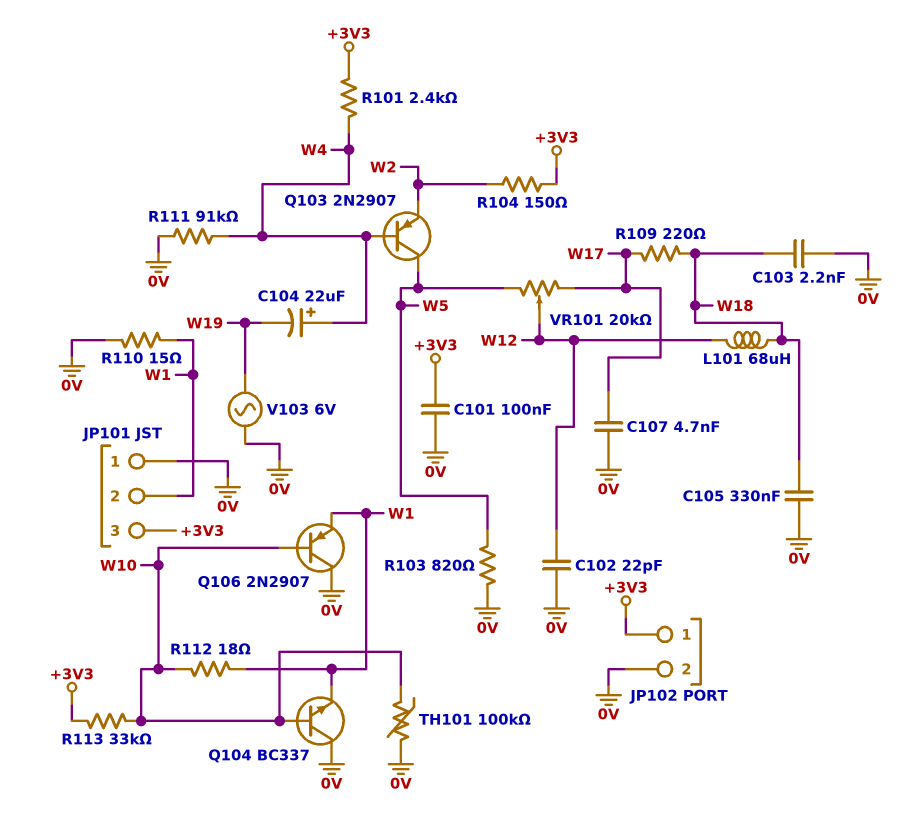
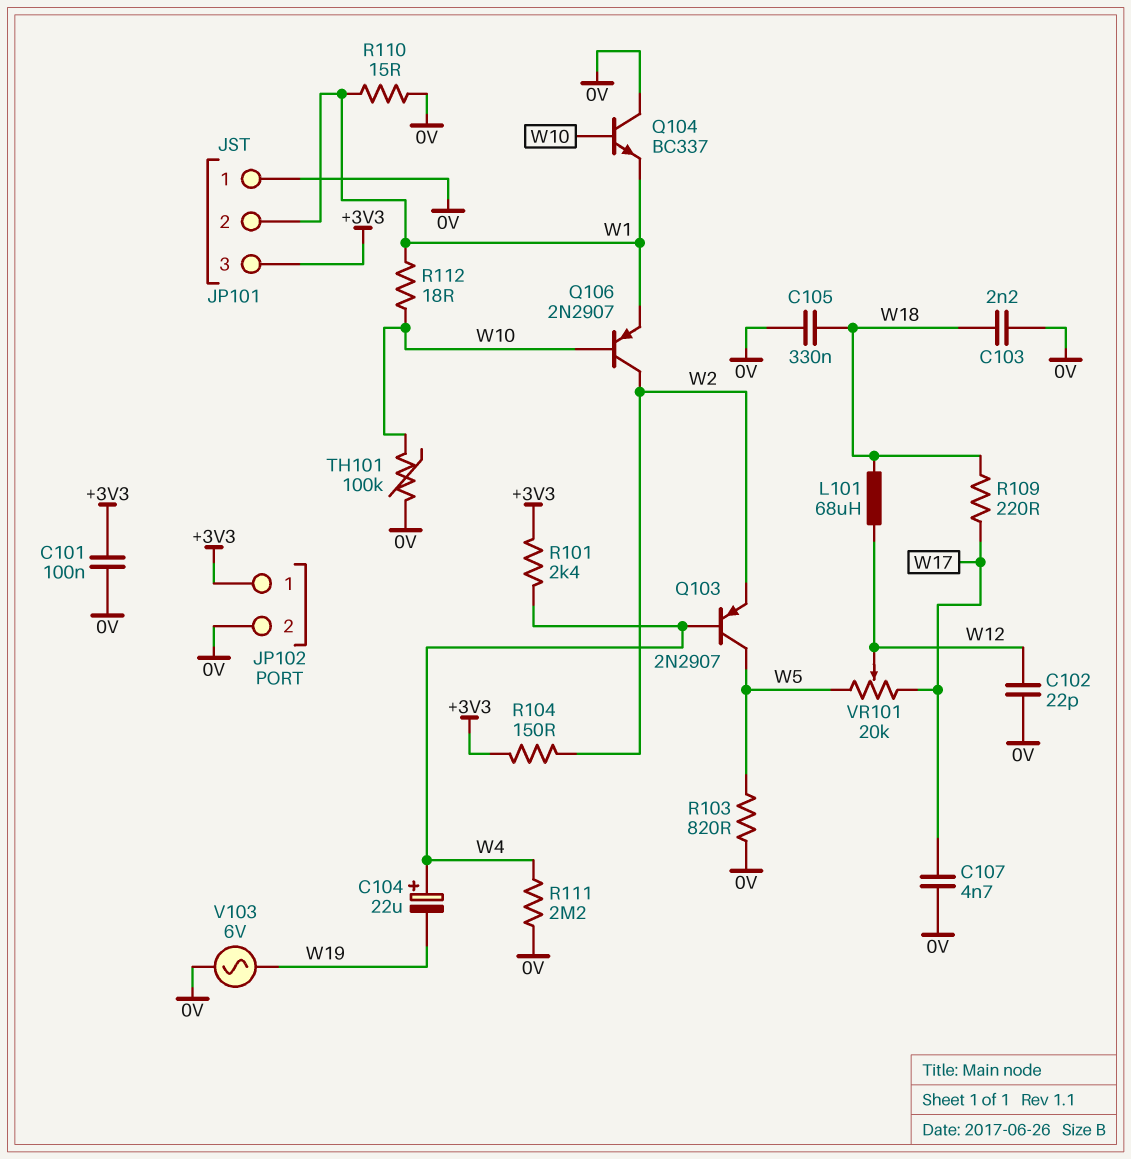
Q106: PNP 2N2907 (B W10, C 0V, E W1) -> PNP 2N2907 (B W10, C W2, E W1)
R111: 91k (0V, W4) -> 2.2M (0V, W4)
R113: 33k (+3V3, W10) -> none

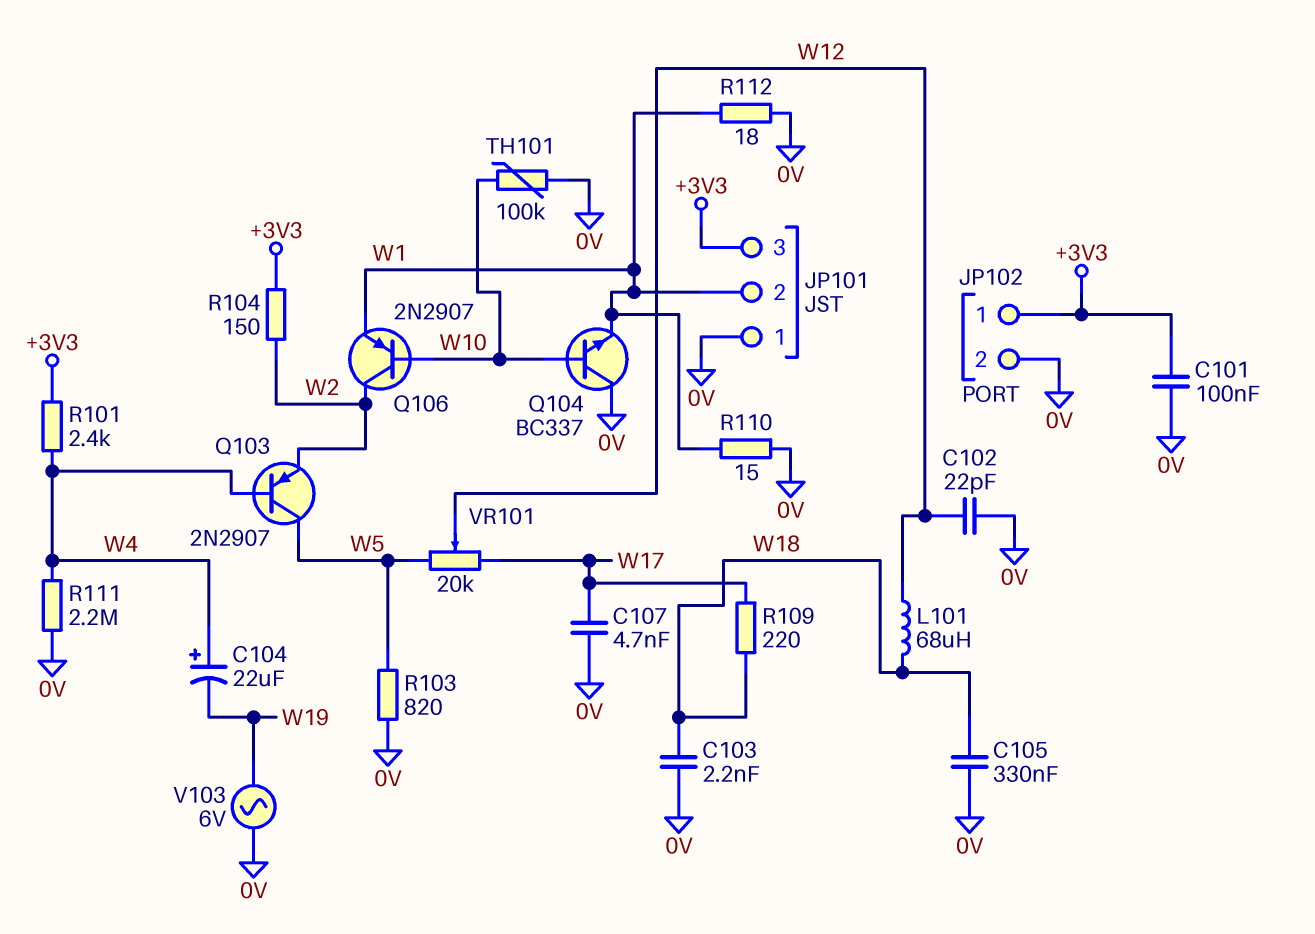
R112: 18 (W1, W10) -> 18 (0V, W1)

